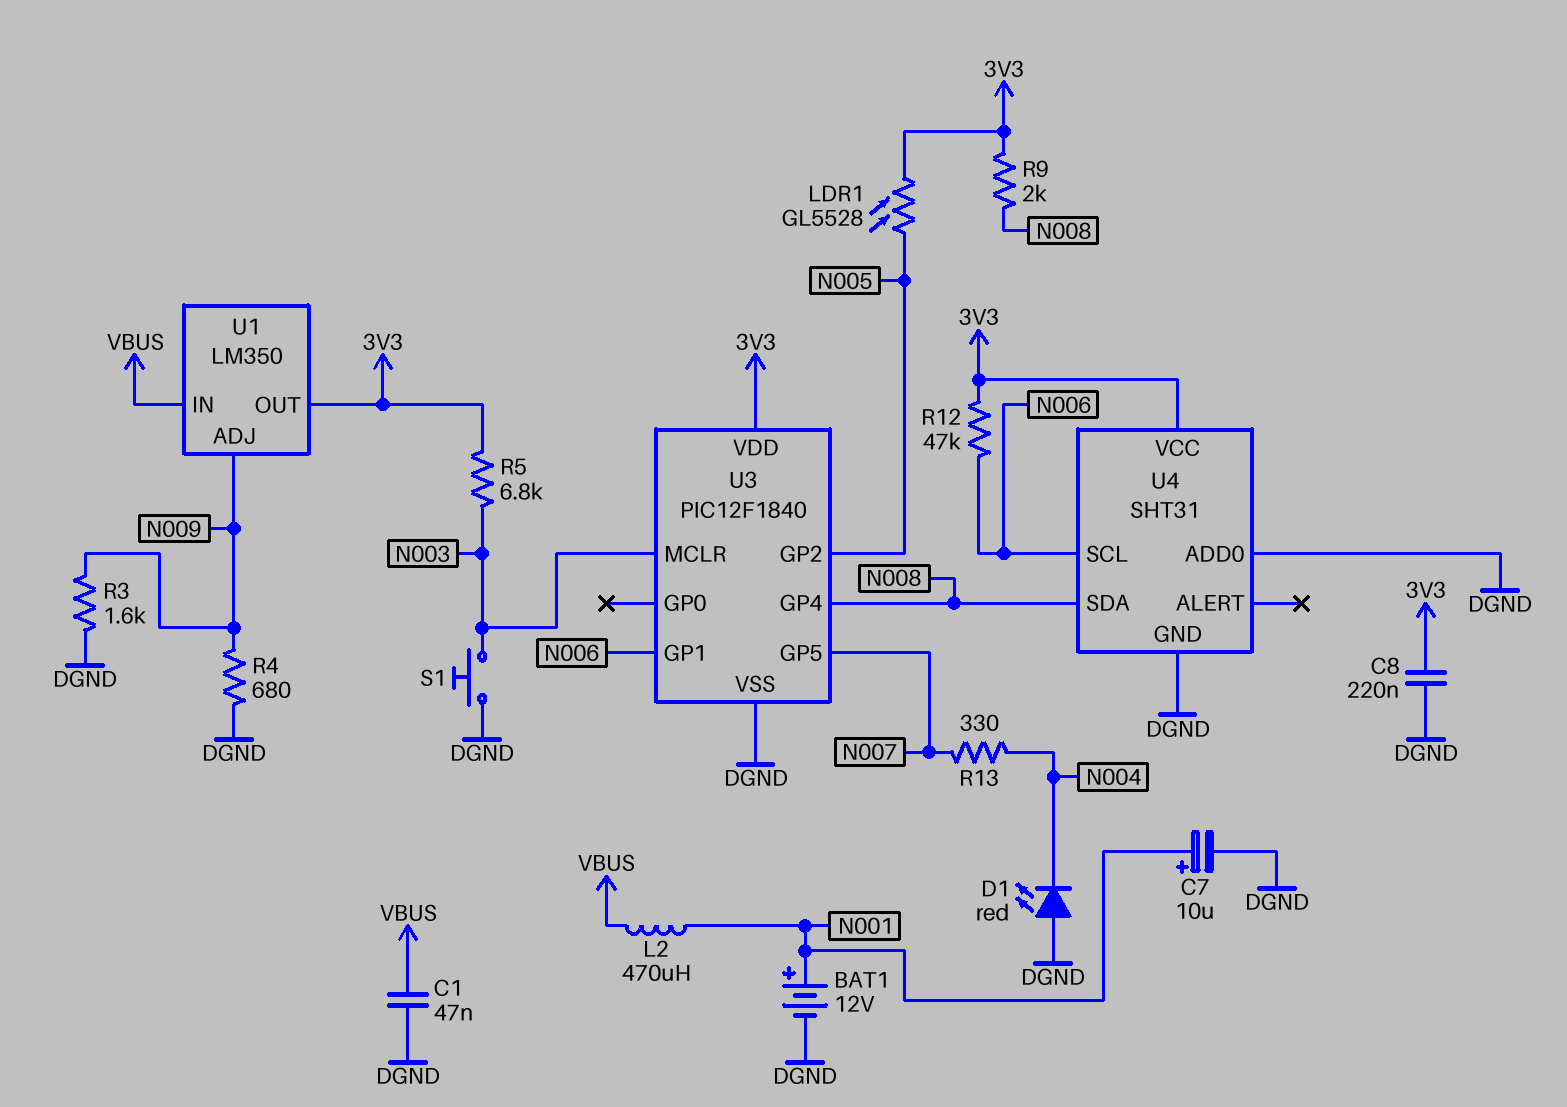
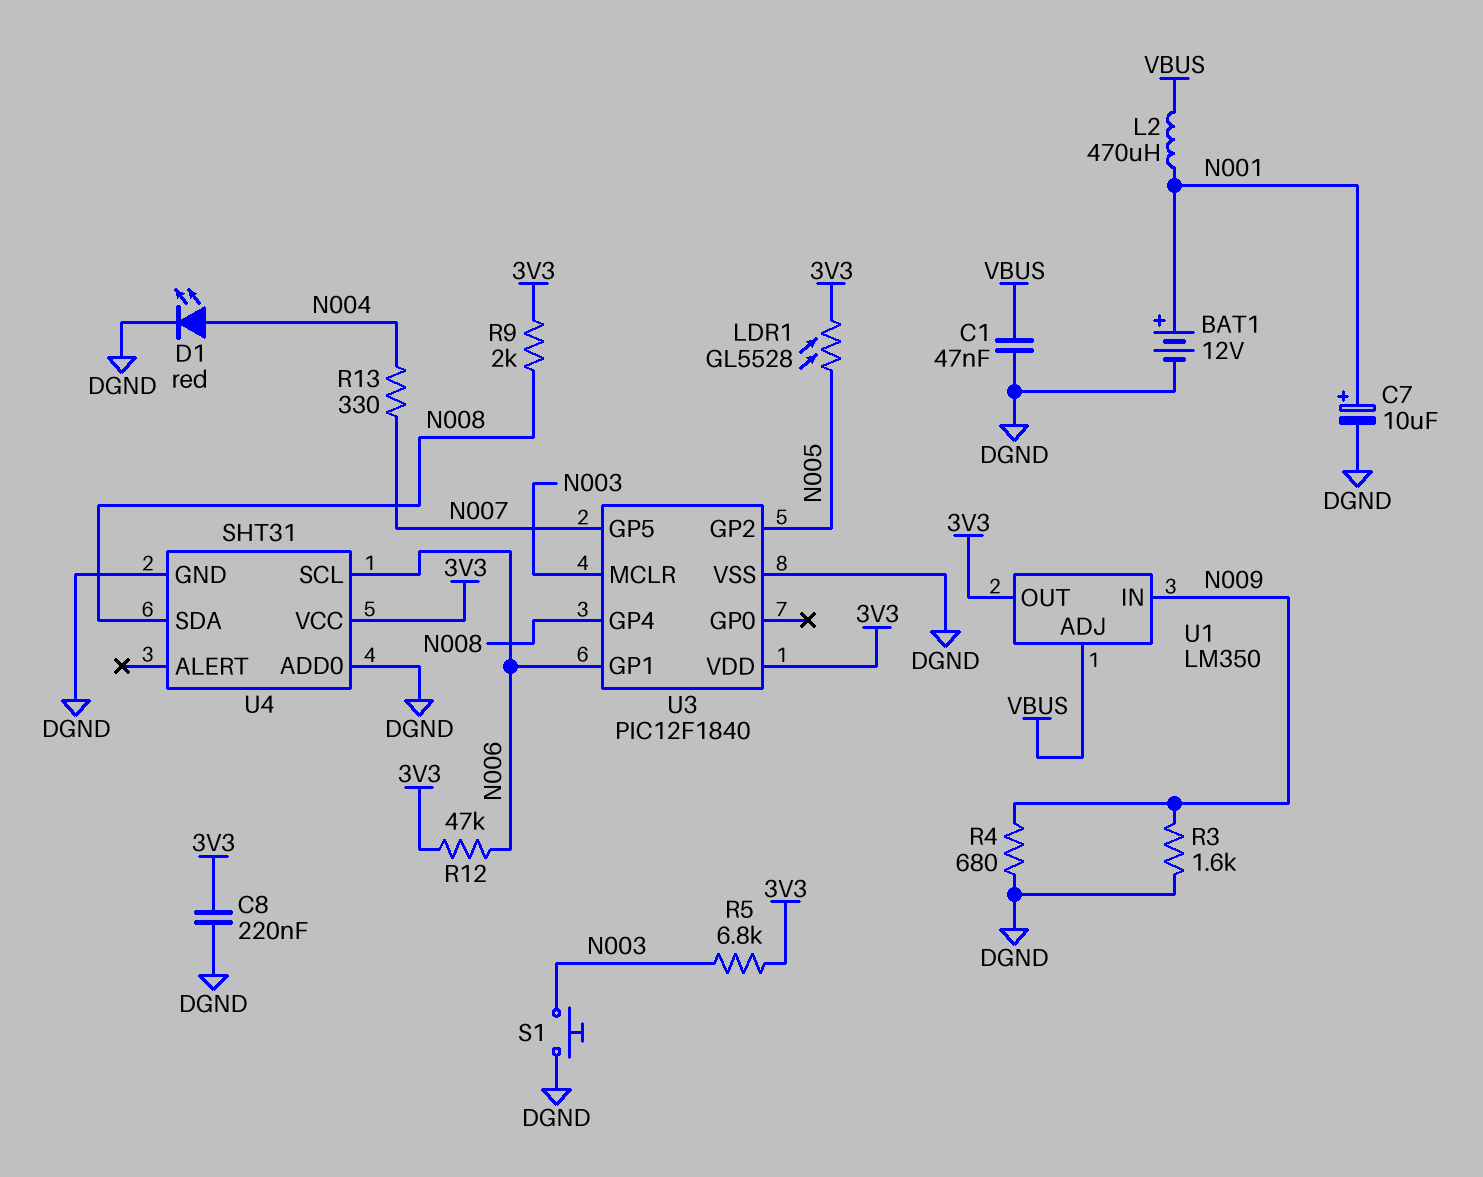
D1: LED red (A DGND, K N004) -> LED red (A N004, K DGND)
U1 pin ADJ: N009 -> VBUS
U1 pin IN: VBUS -> N009

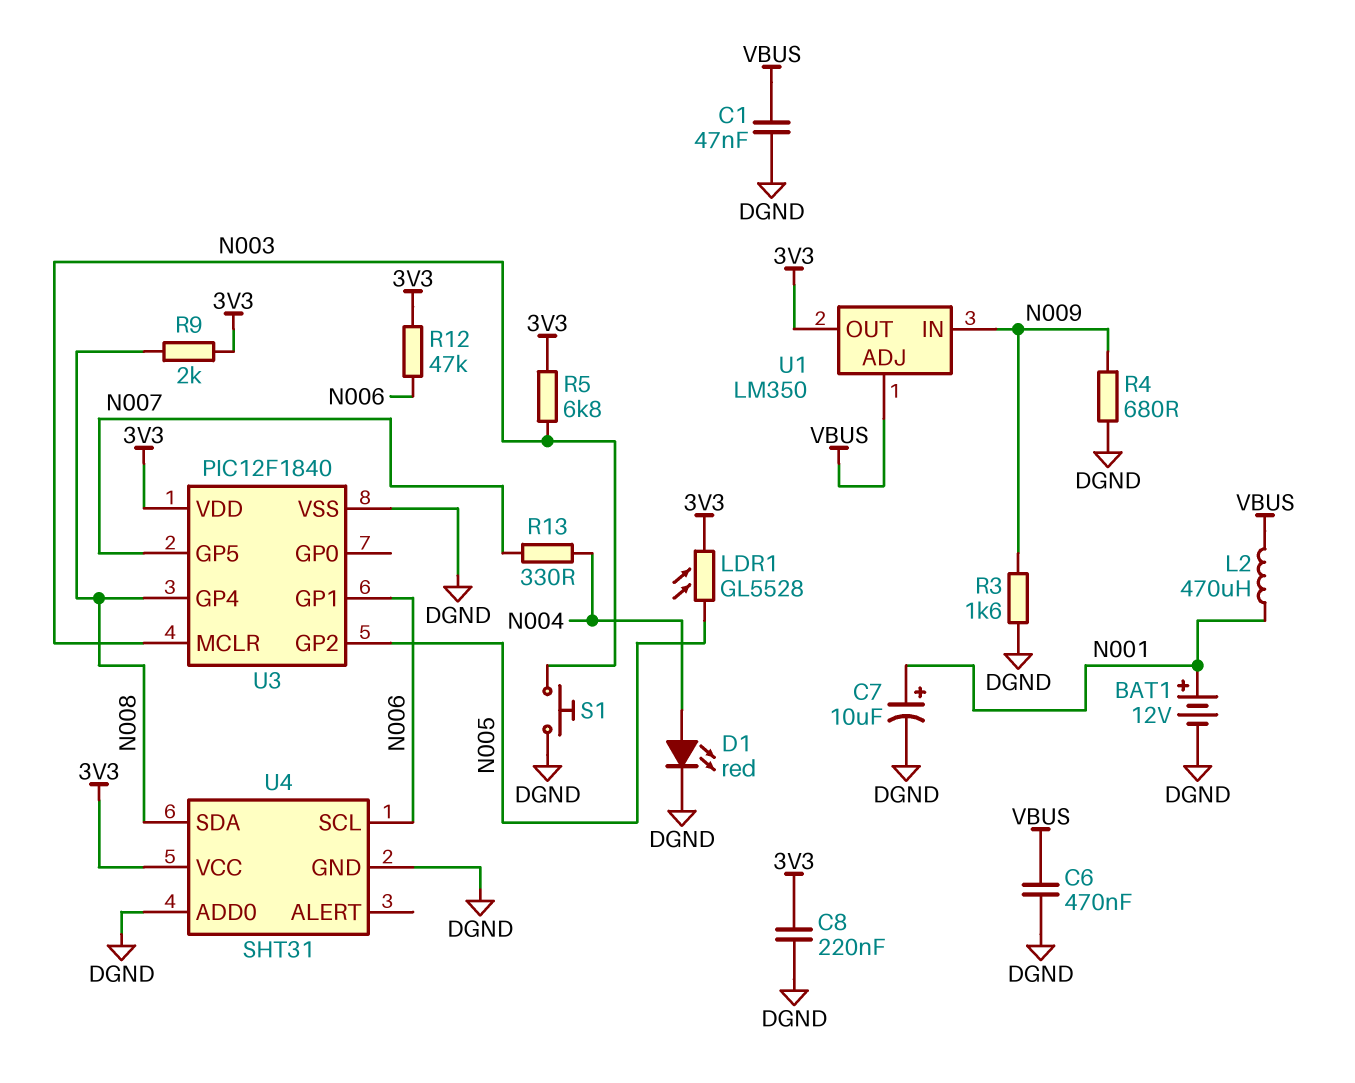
C6: none -> 470nF (DGND, VBUS)

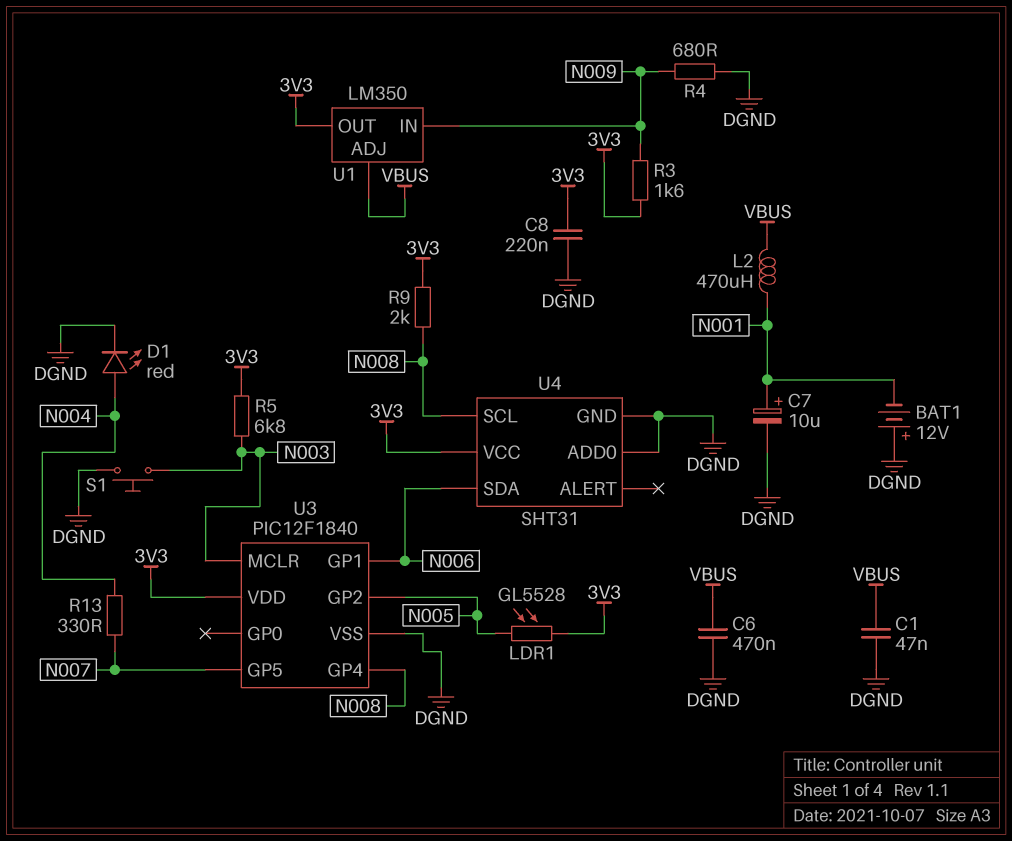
BAT1: 12V (plus N001, minus DGND) -> 12V (plus DGND, minus N001)
R3: 1.6k (DGND, N009) -> 1.6k (3V3, N009)
R12: 47k (3V3, N006) -> none
U4 pin SCL: N006 -> N008
U4 pin SDA: N008 -> N006

